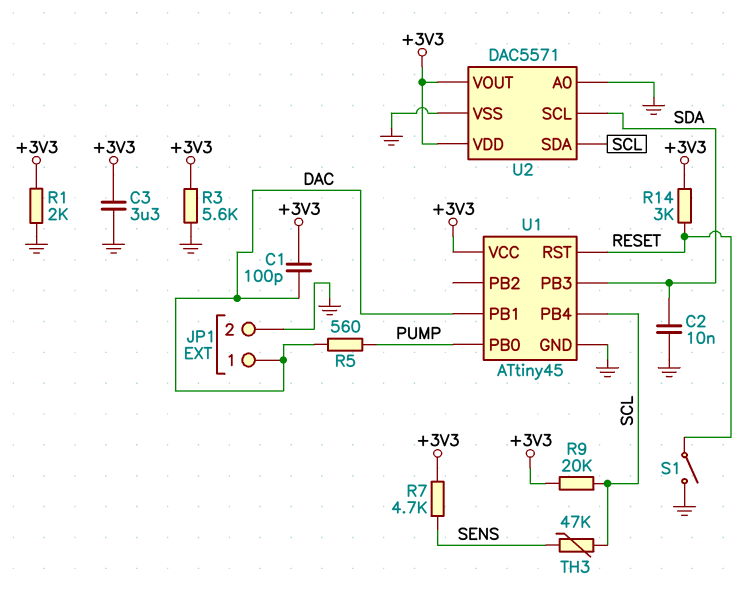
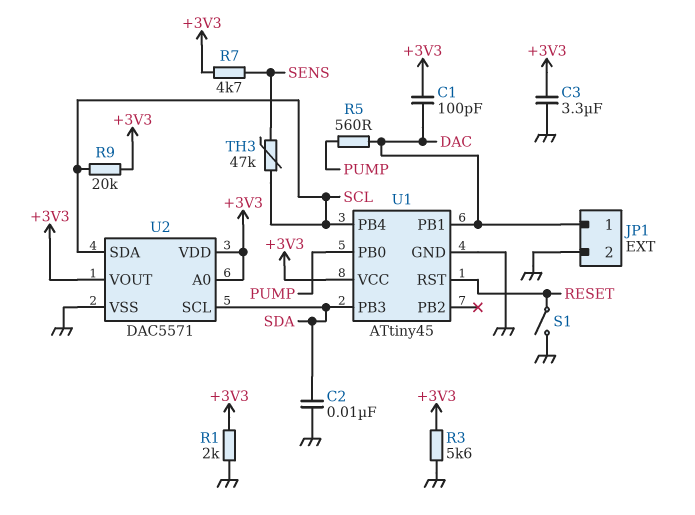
R14: 3k (+3V3, RESET) -> none
U2 pin A0: GND -> +3V3

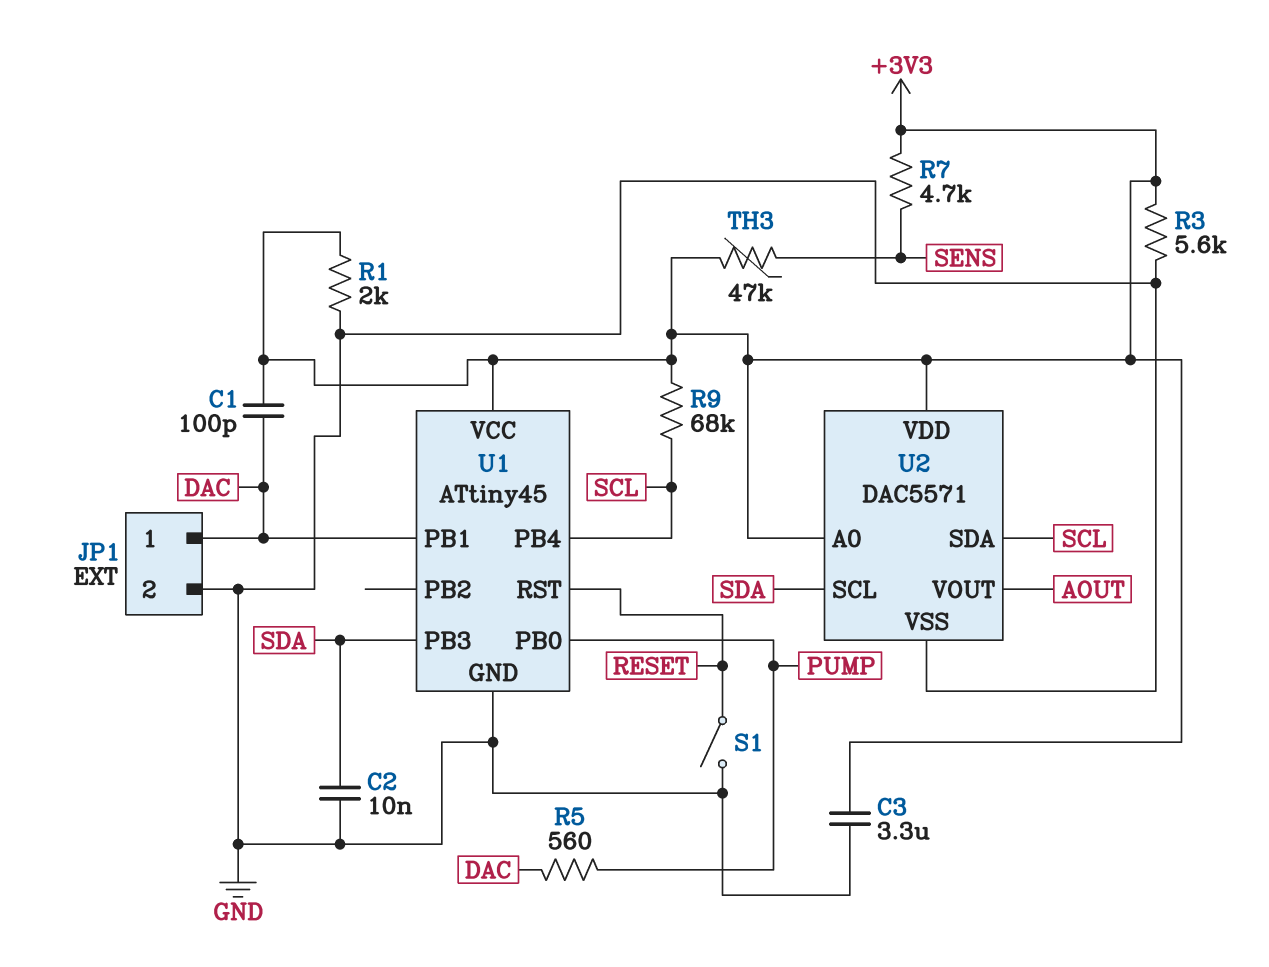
R9: 20k (+3V3, SCL) -> 68k (+3V3, SCL)
TH3: 47k (SCL, SENS) -> 47k (+3V3, SENS)
U2 pin VOUT: +3V3 -> AOUT

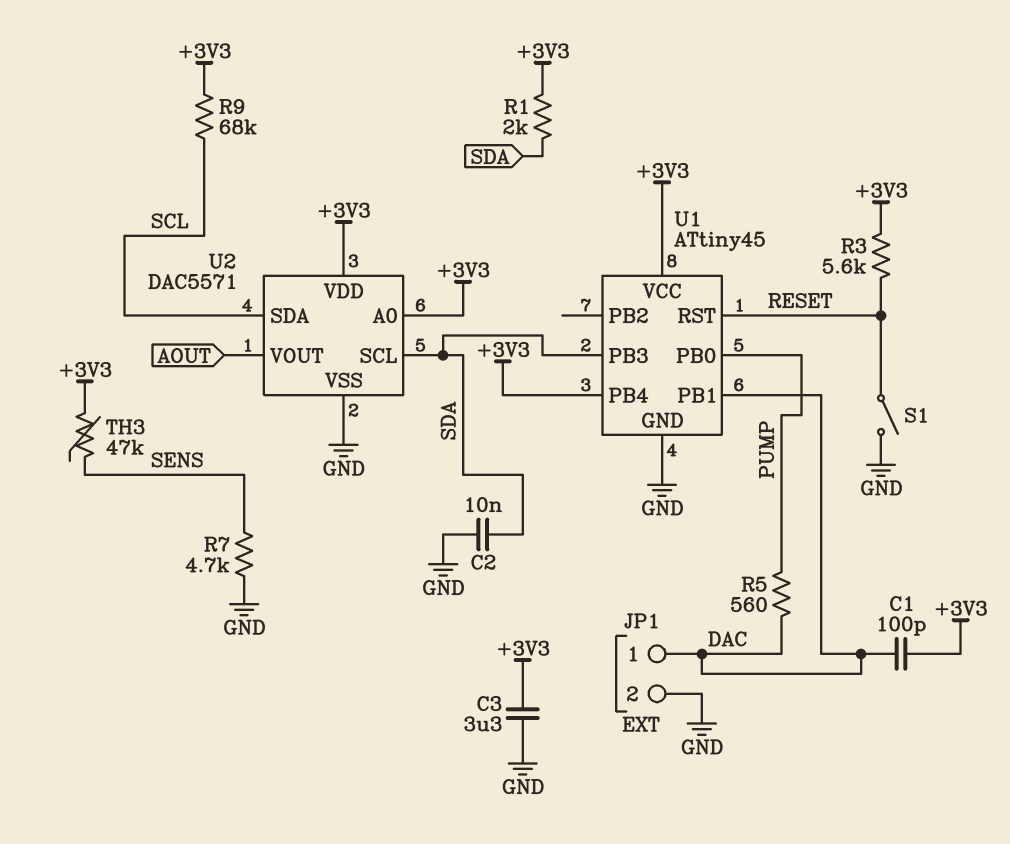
R1: 2k (+3V3, GND) -> 2k (+3V3, SDA)
R3: 5.6k (+3V3, GND) -> 5.6k (+3V3, RESET)
R7: 4.7k (+3V3, SENS) -> 4.7k (GND, SENS)
U1 pin PB4: SCL -> +3V3

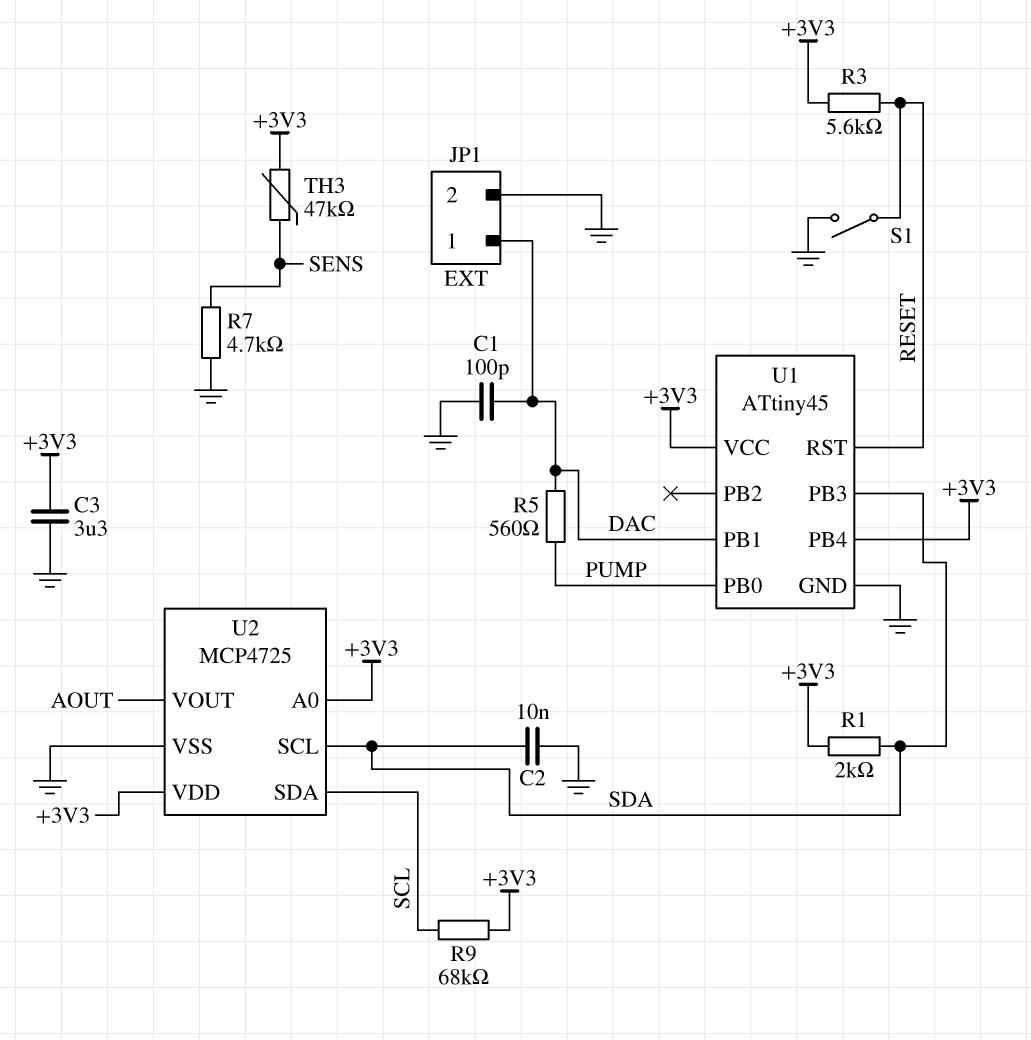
C1: 100pF (+3V3, DAC) -> 100pF (DAC, GND)
U2: DAC5571 -> MCP4725

